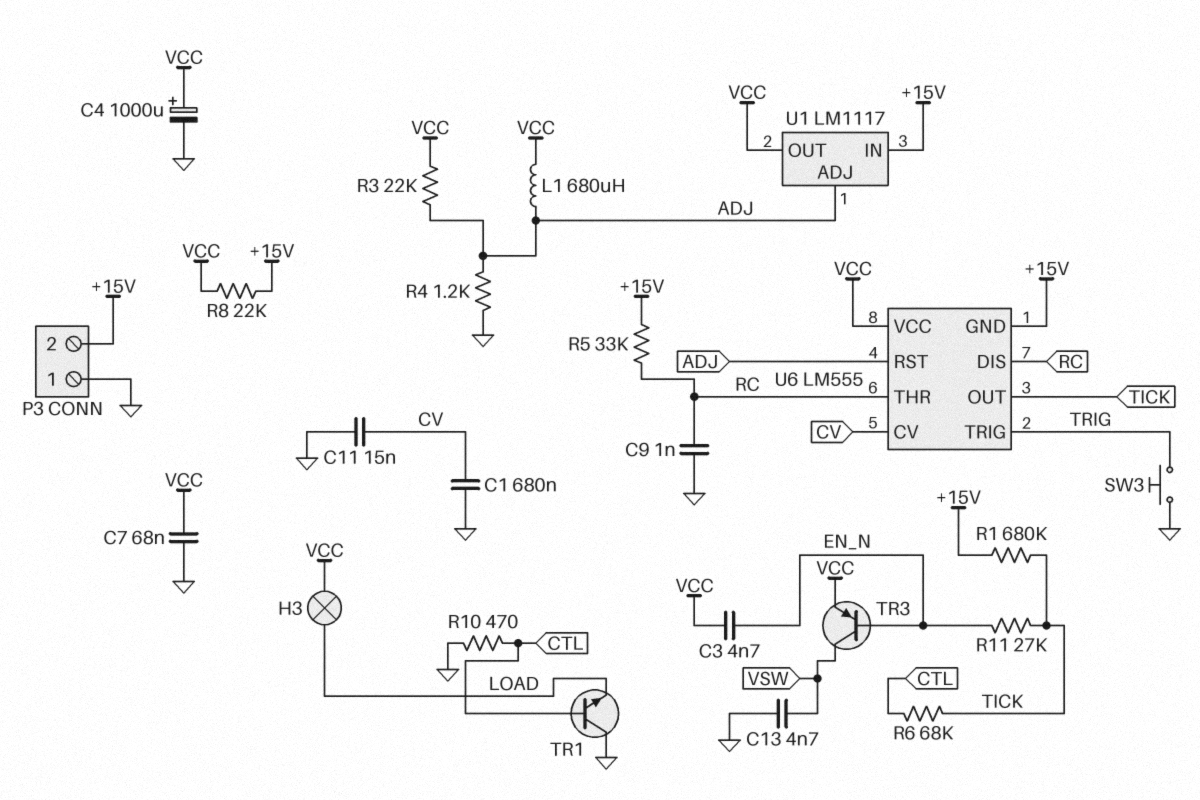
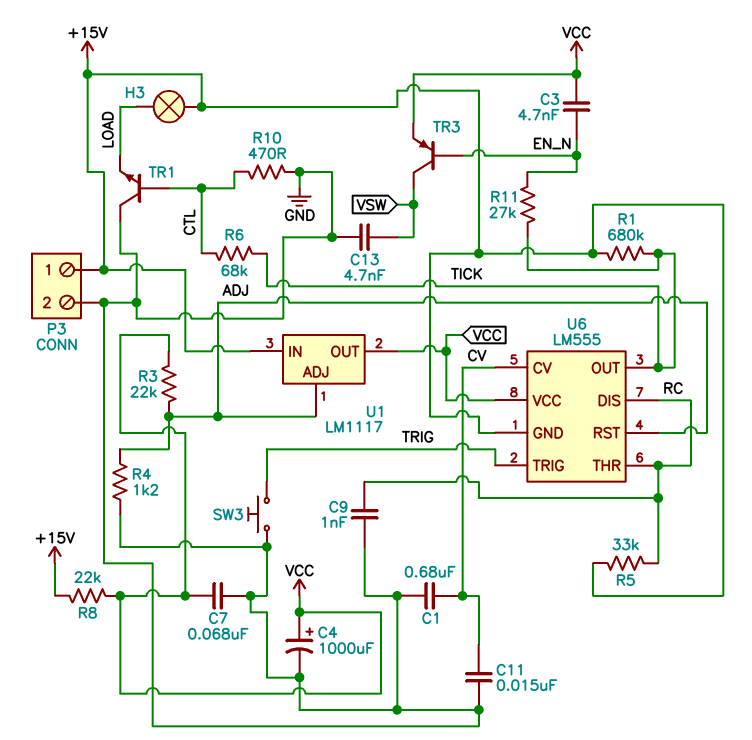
H3: lamp (LOAD, VCC) -> lamp (+15V, LOAD)
L1: 680uH (ADJ, VCC) -> none
P3 pin 1: GND -> +15V
P3 pin 2: +15V -> GND

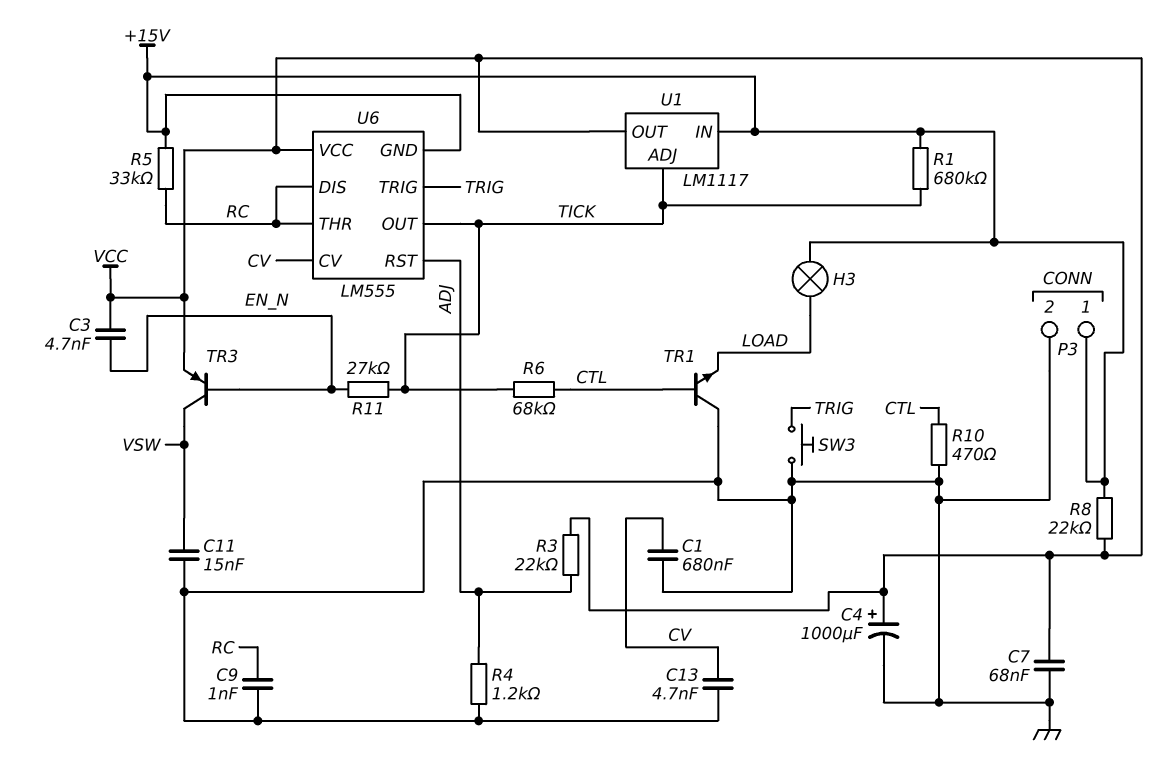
C11: 15nF (CV, GND) -> 15nF (GND, VSW)
C13: 4.7nF (GND, VSW) -> 4.7nF (CV, GND)
U1 pin ADJ: ADJ -> TICK

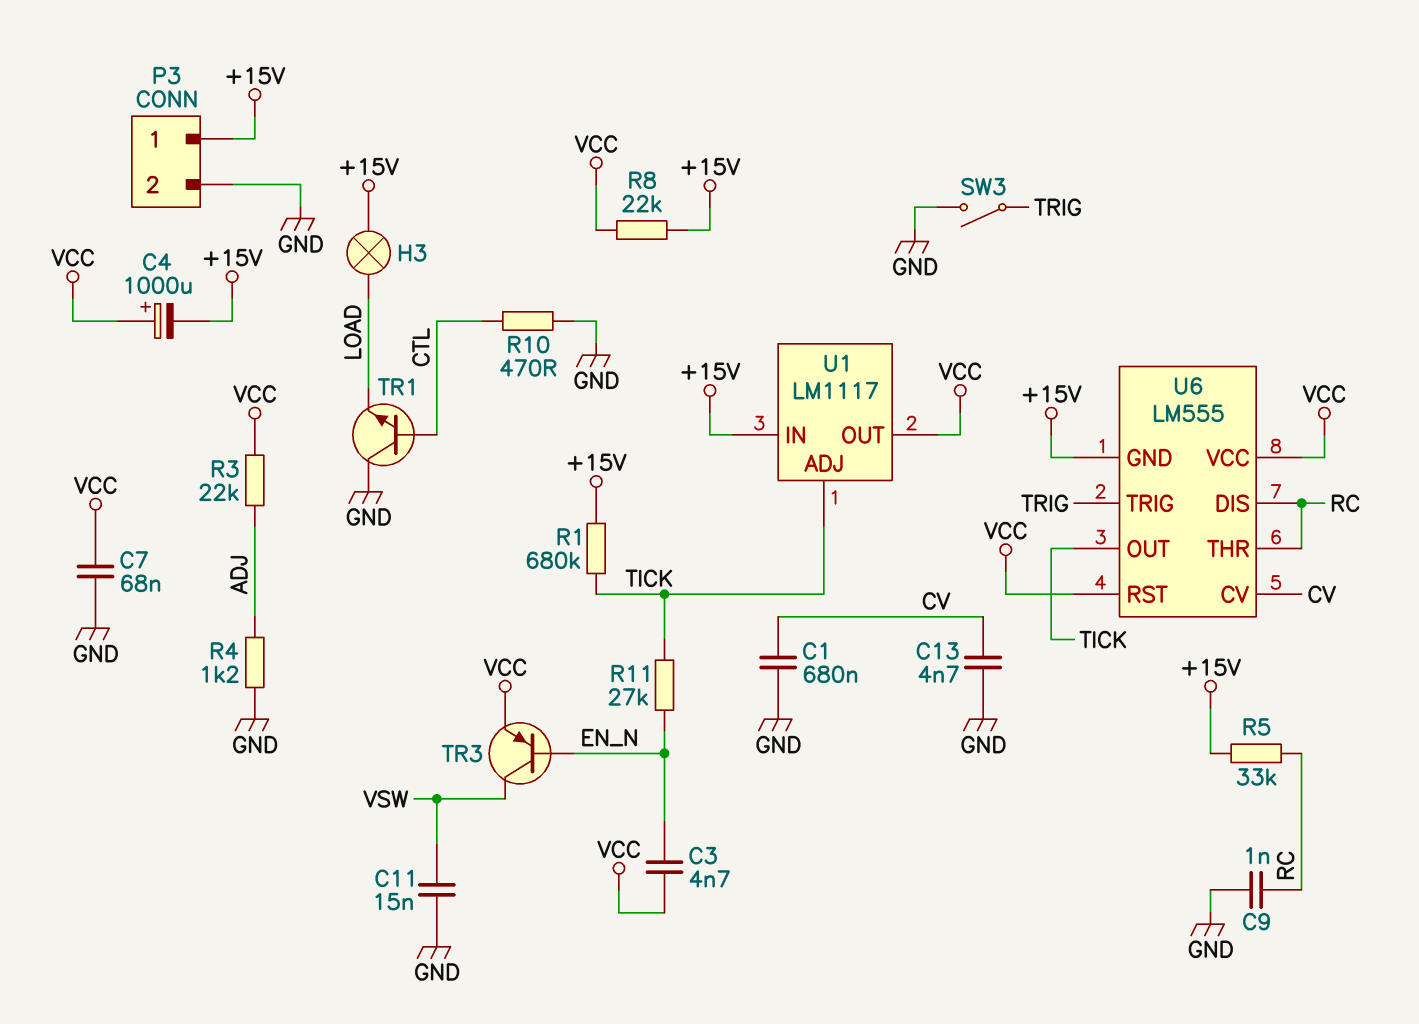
C4: 1000uF (plus VCC, minus GND) -> 1000uF (plus VCC, minus +15V)
R6: 68k (CTL, TICK) -> none
SW3: button (GND, TRIG) -> switch (GND, TRIG)
U6 pin RST: ADJ -> VCC

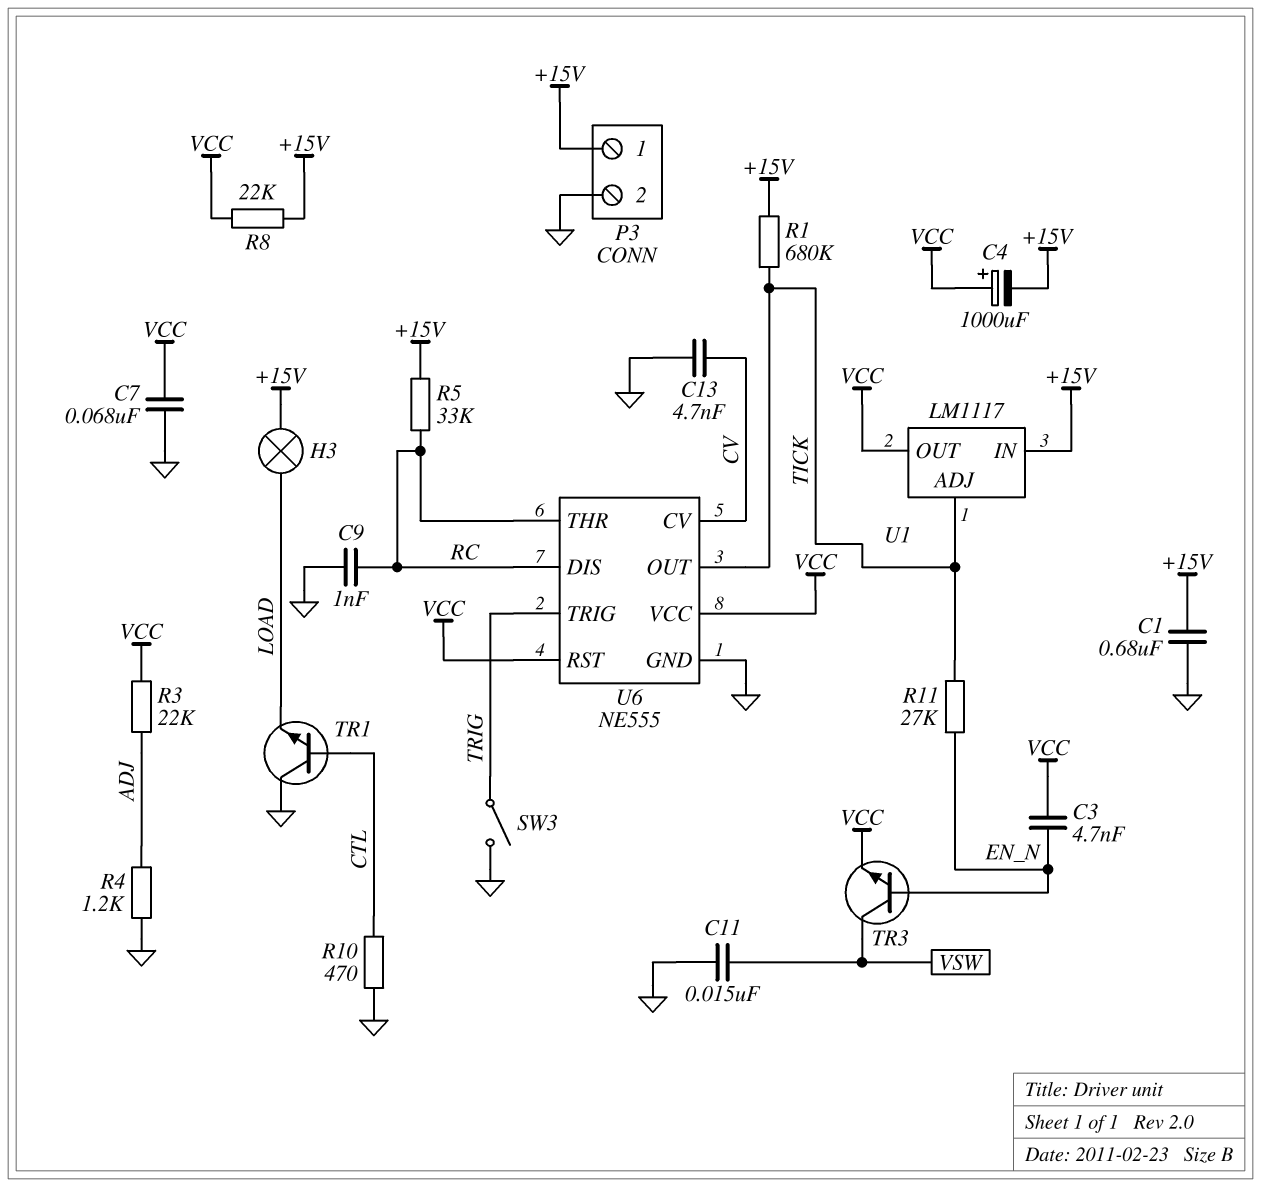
C1: 680nF (CV, GND) -> 680nF (+15V, GND)
TR3: PNP (B EN_N, C VSW, E VCC) -> NPN (B EN_N, C VSW, E VCC)
U6: LM555 -> NE555
U6 pin GND: +15V -> GND

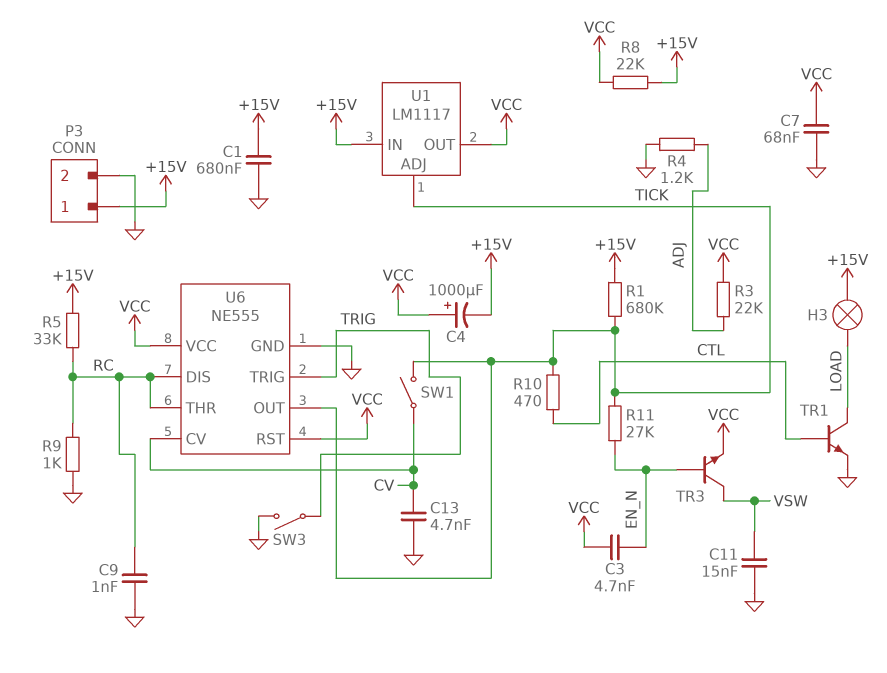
R9: none -> 1k (GND, RC)
R10: 470 (CTL, GND) -> 470 (CTL, TICK)
SW1: none -> switch (CV, TICK)
TR1: NPN (B CTL, C GND, E LOAD) -> NPN (B CTL, C LOAD, E GND)

